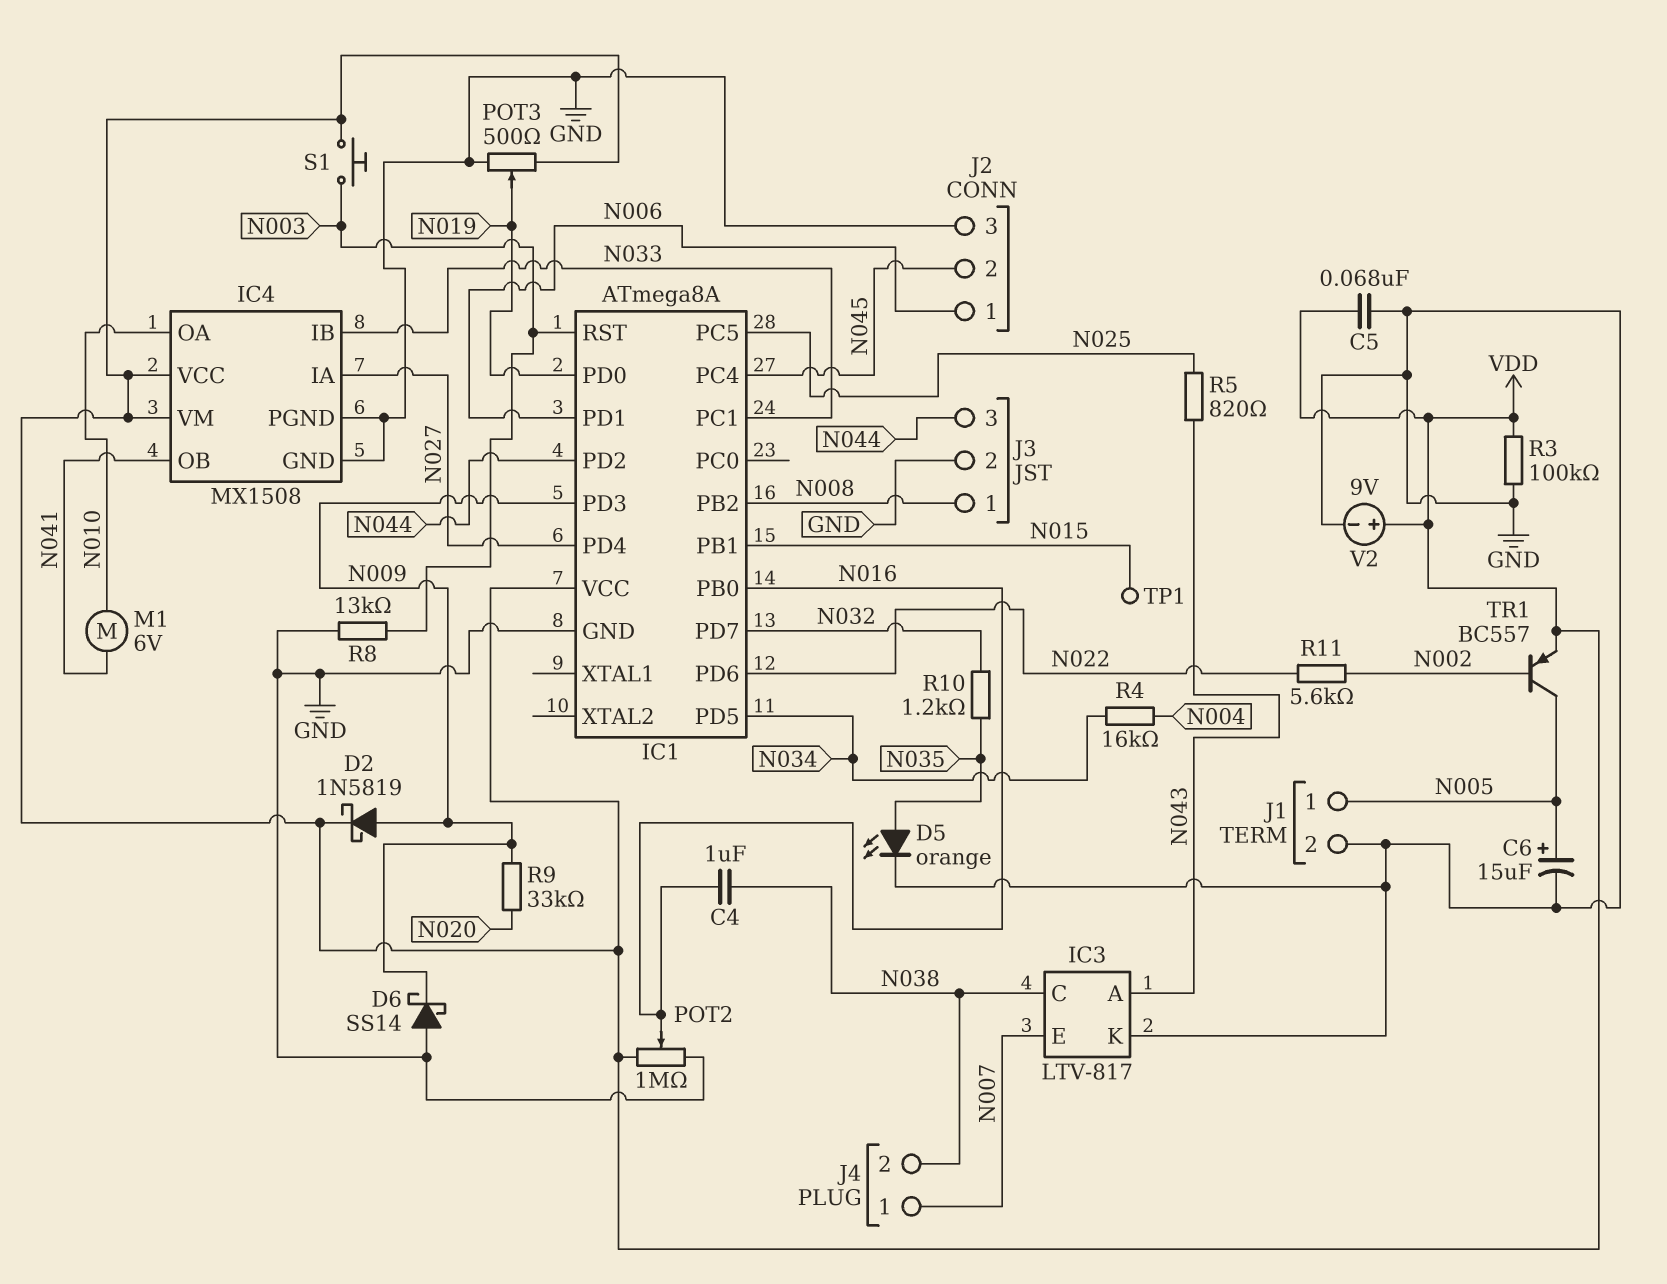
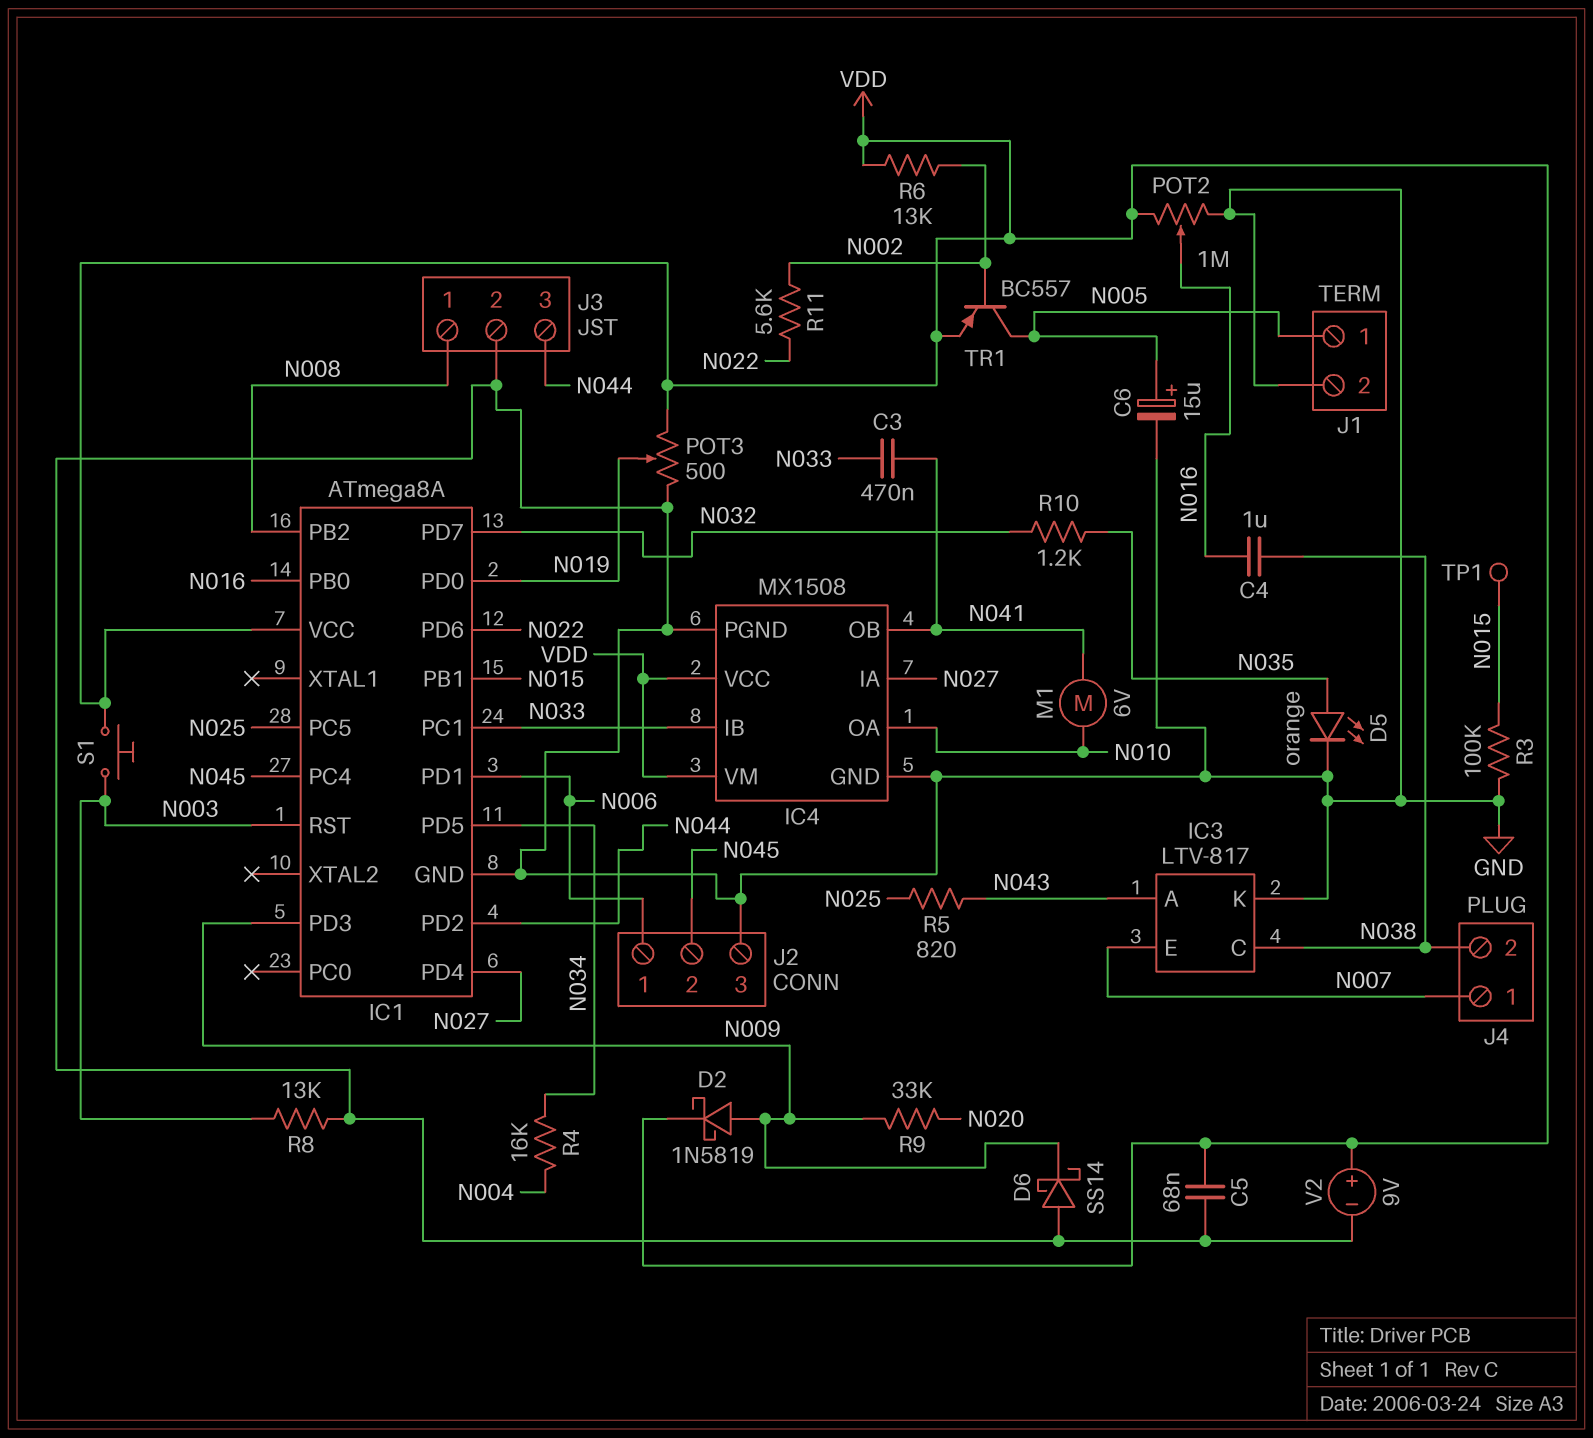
C3: none -> 470nF (N033, N041)
R3: 100k (GND, VDD) -> 100k (GND, N015)
R6: none -> 13k (N002, VDD)

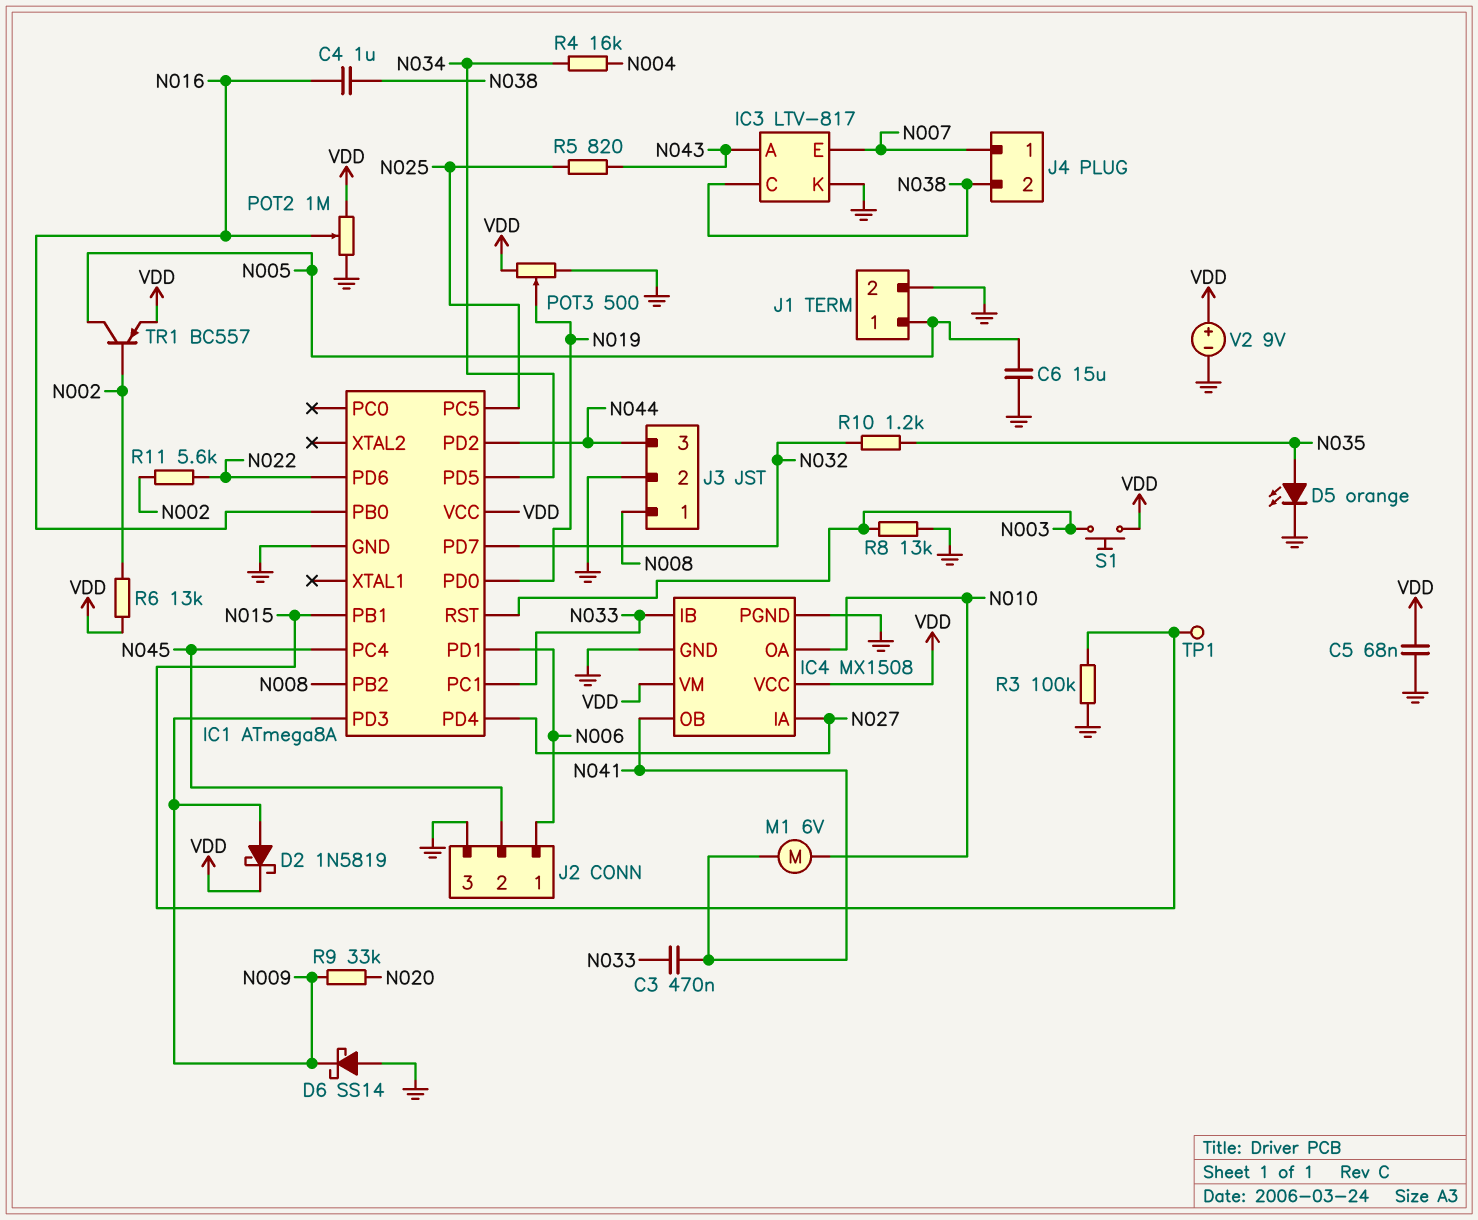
C6: 15uF (plus N005, minus GND) -> 15uF (GND, N005)

